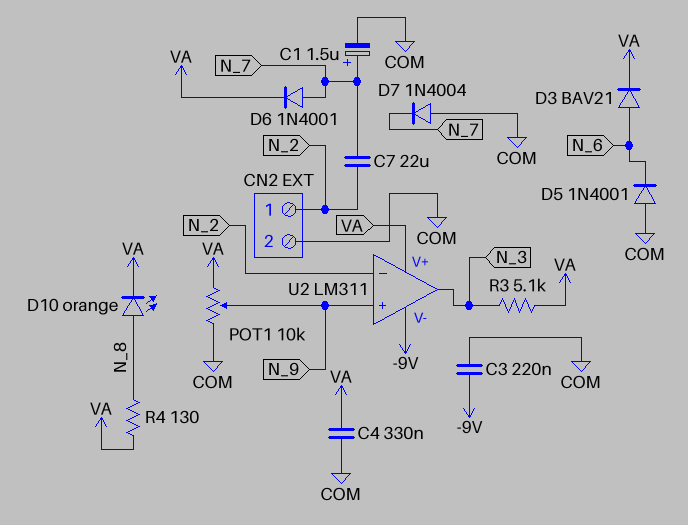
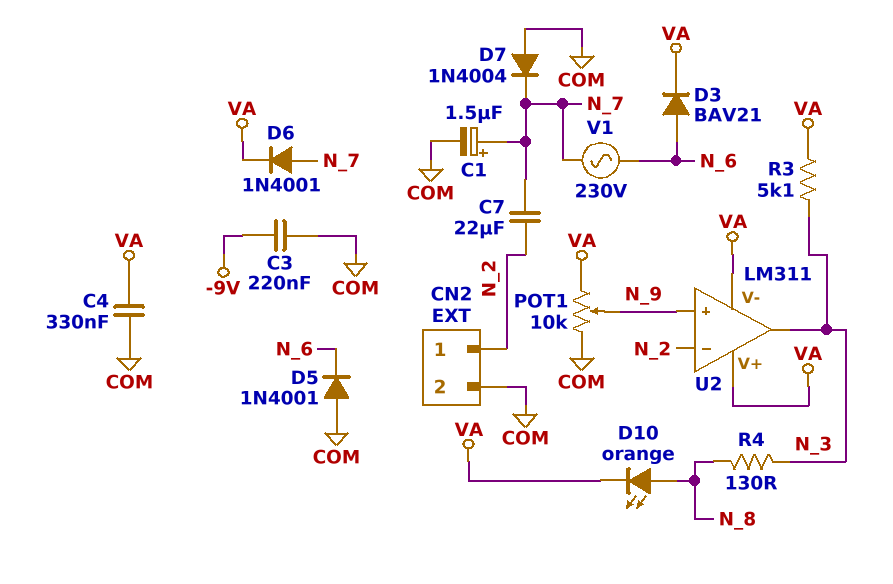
R4: 130 (N_8, VA) -> 130 (N_3, N_8)
U2 pin V-: -9V -> VA
V1: none -> AC 230V (N_6, N_7)

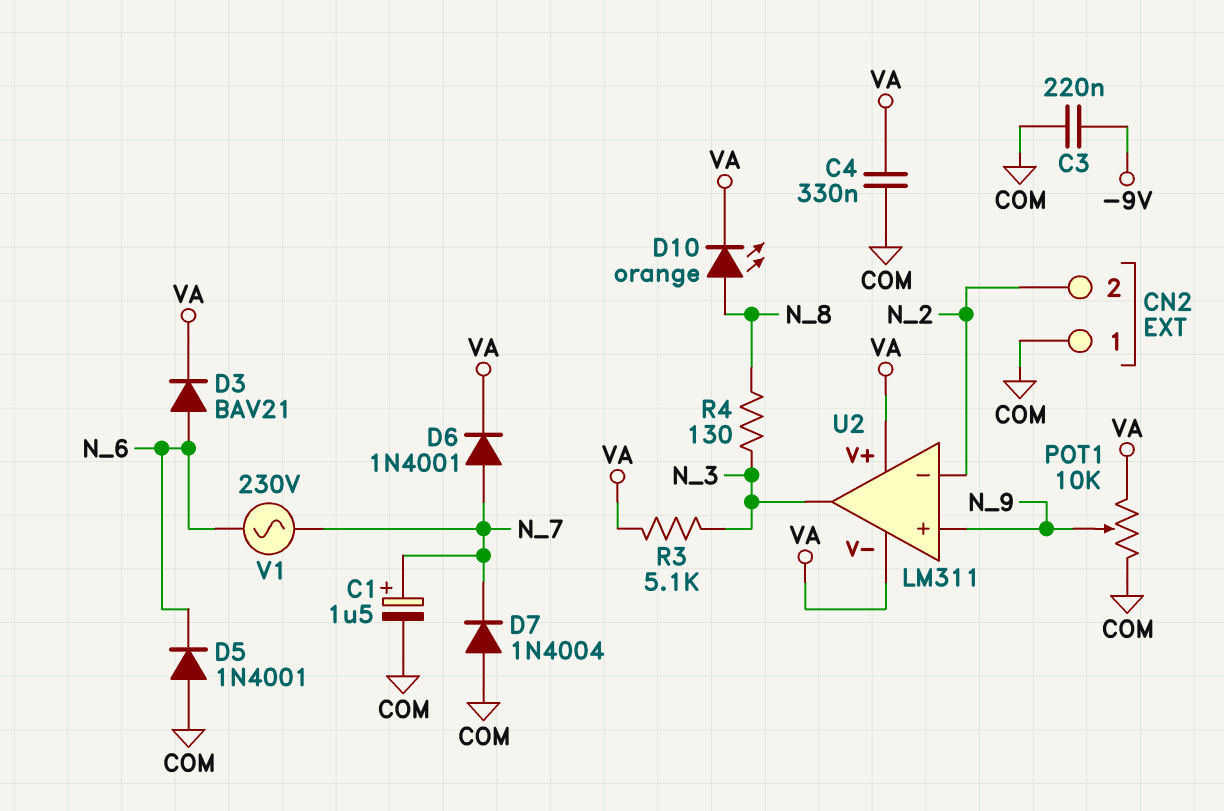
C7: 22uF (N_2, N_7) -> none
CN2 pin 1: N_2 -> COM
CN2 pin 2: COM -> N_2

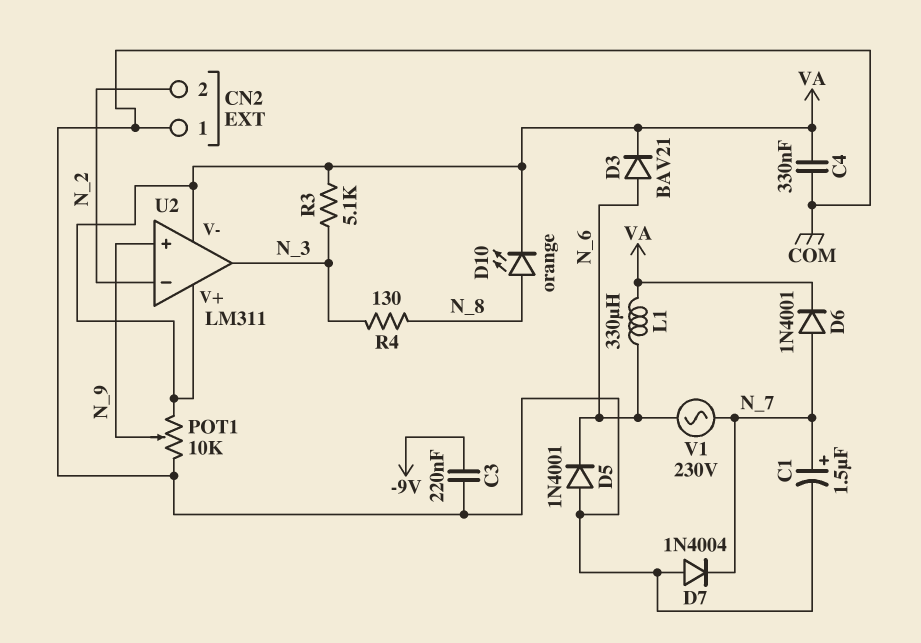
L1: none -> 330uH (N_6, VA)

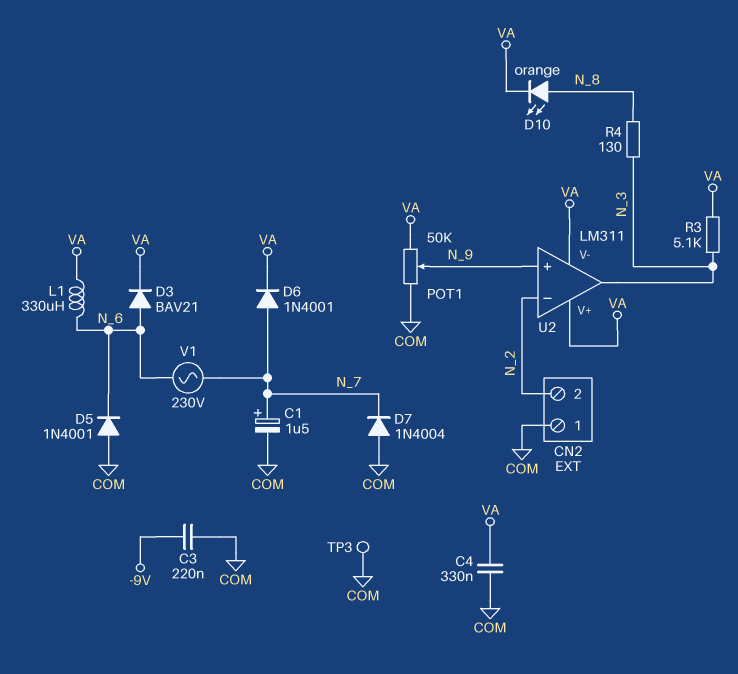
POT1: 10k (COM, VA, wiper N_9) -> 50k (COM, VA, wiper N_9)
TP3: none -> test point (COM)

